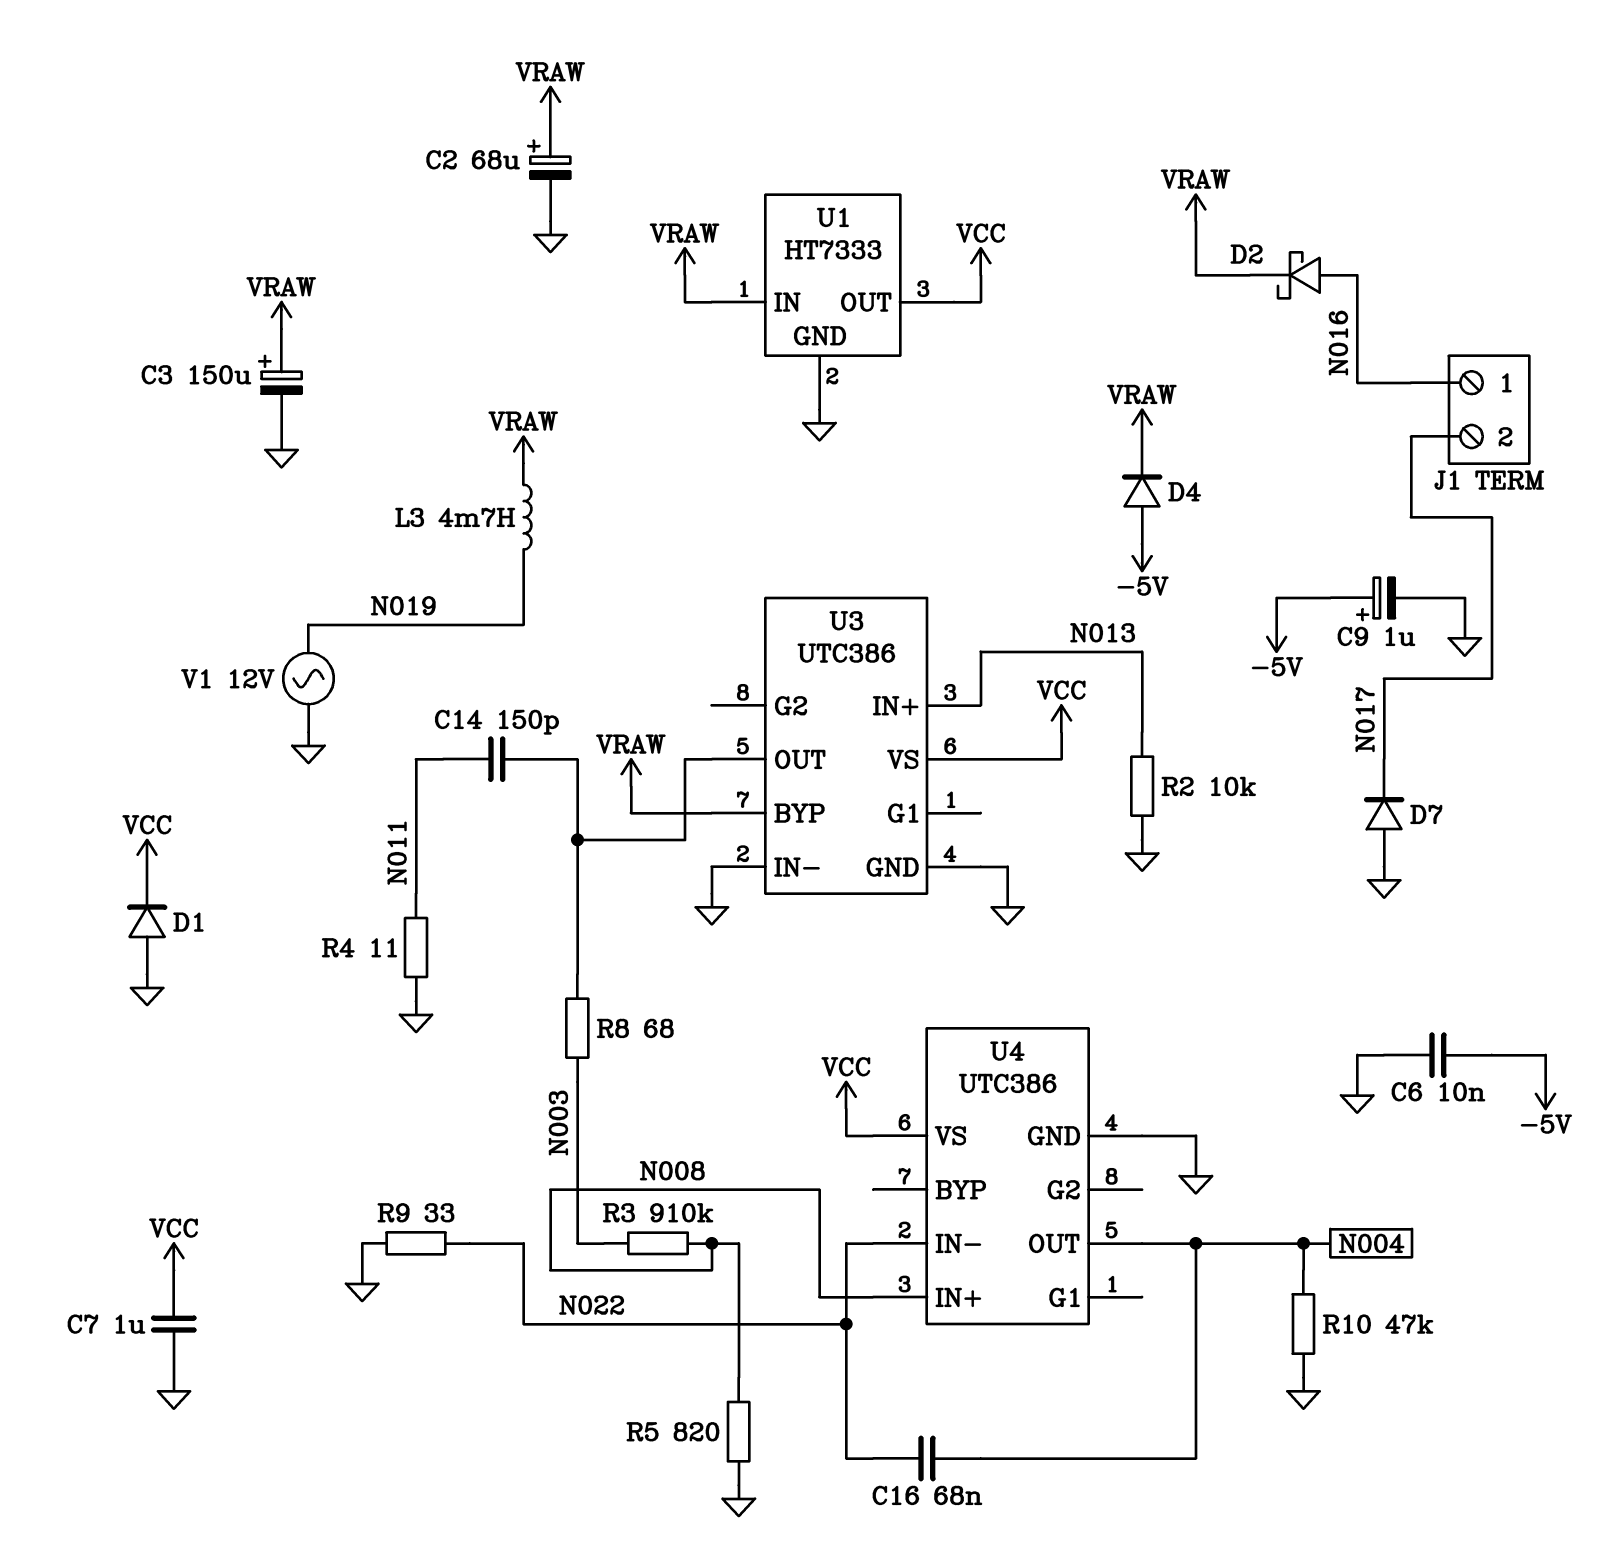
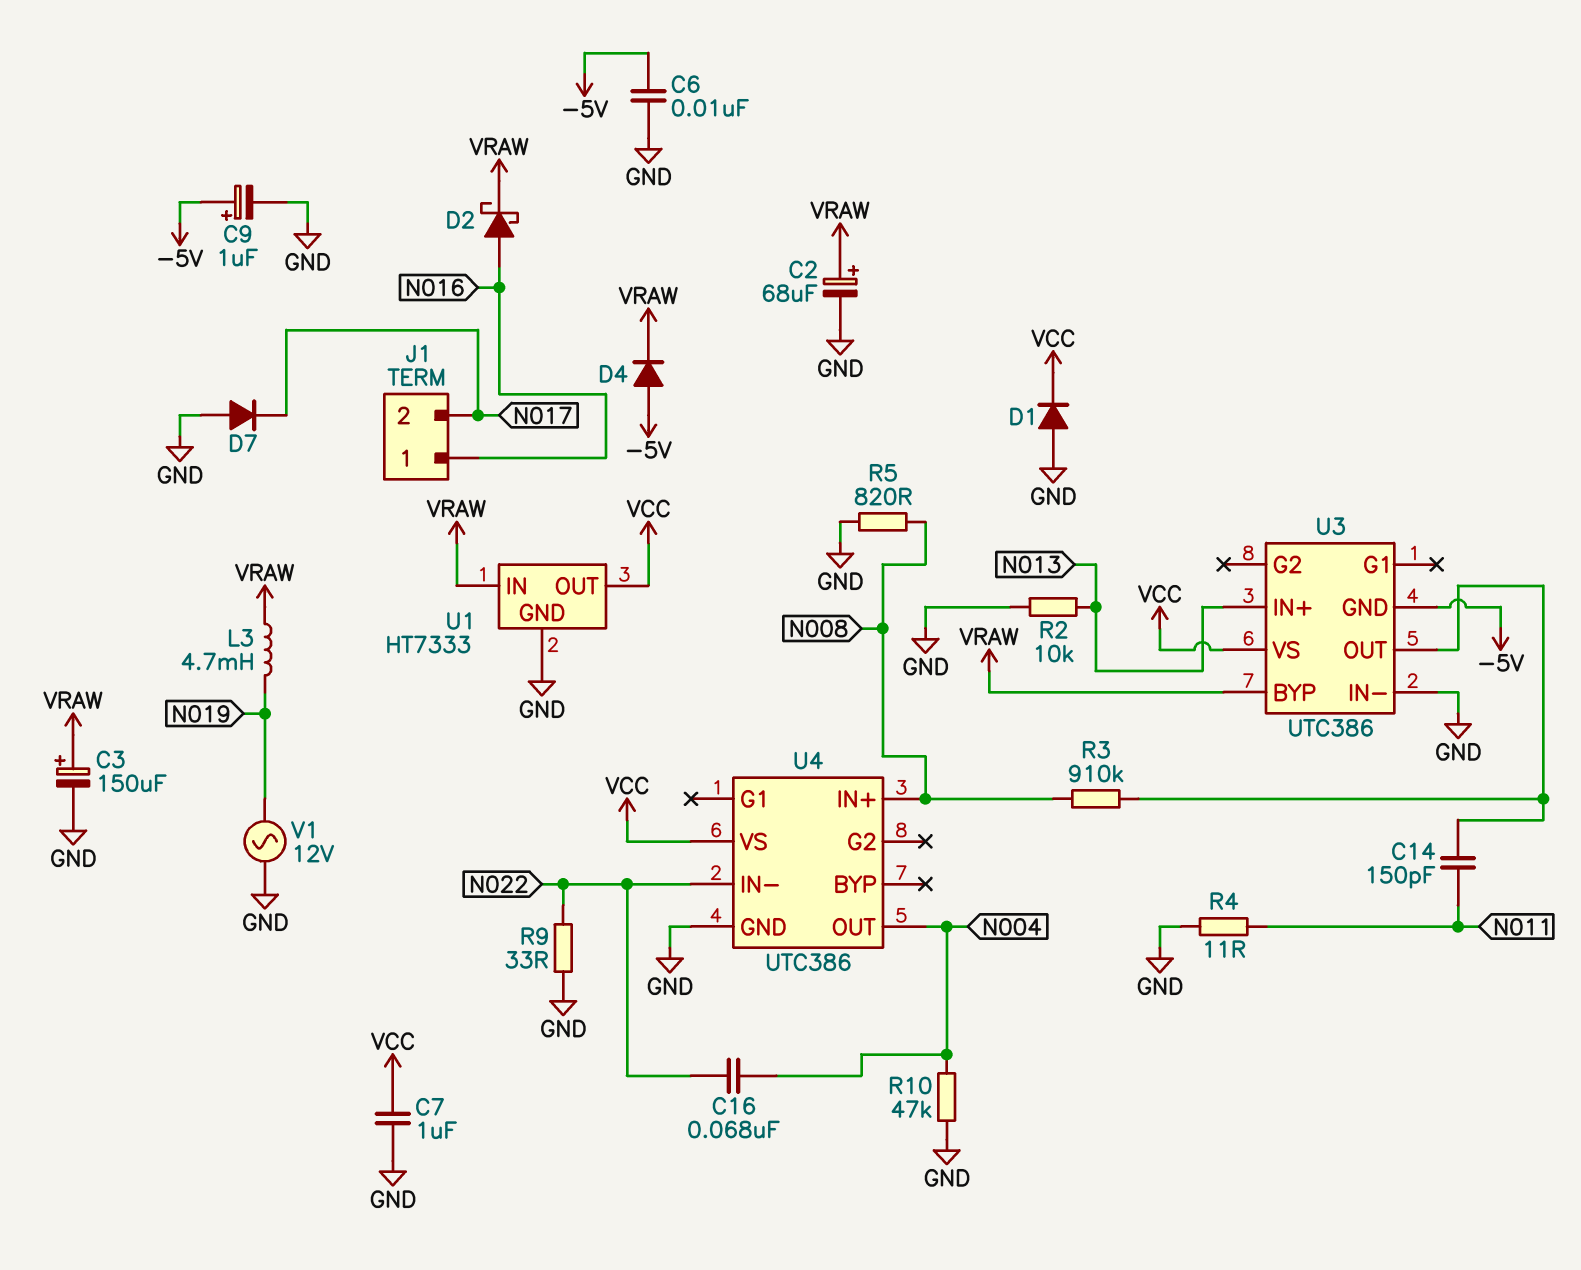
R3: 910k (N003, N008) -> 910k (N008, U3/OUT)
R8: 68 (N003, U3/OUT) -> none
U3 pin GND: GND -> -5V

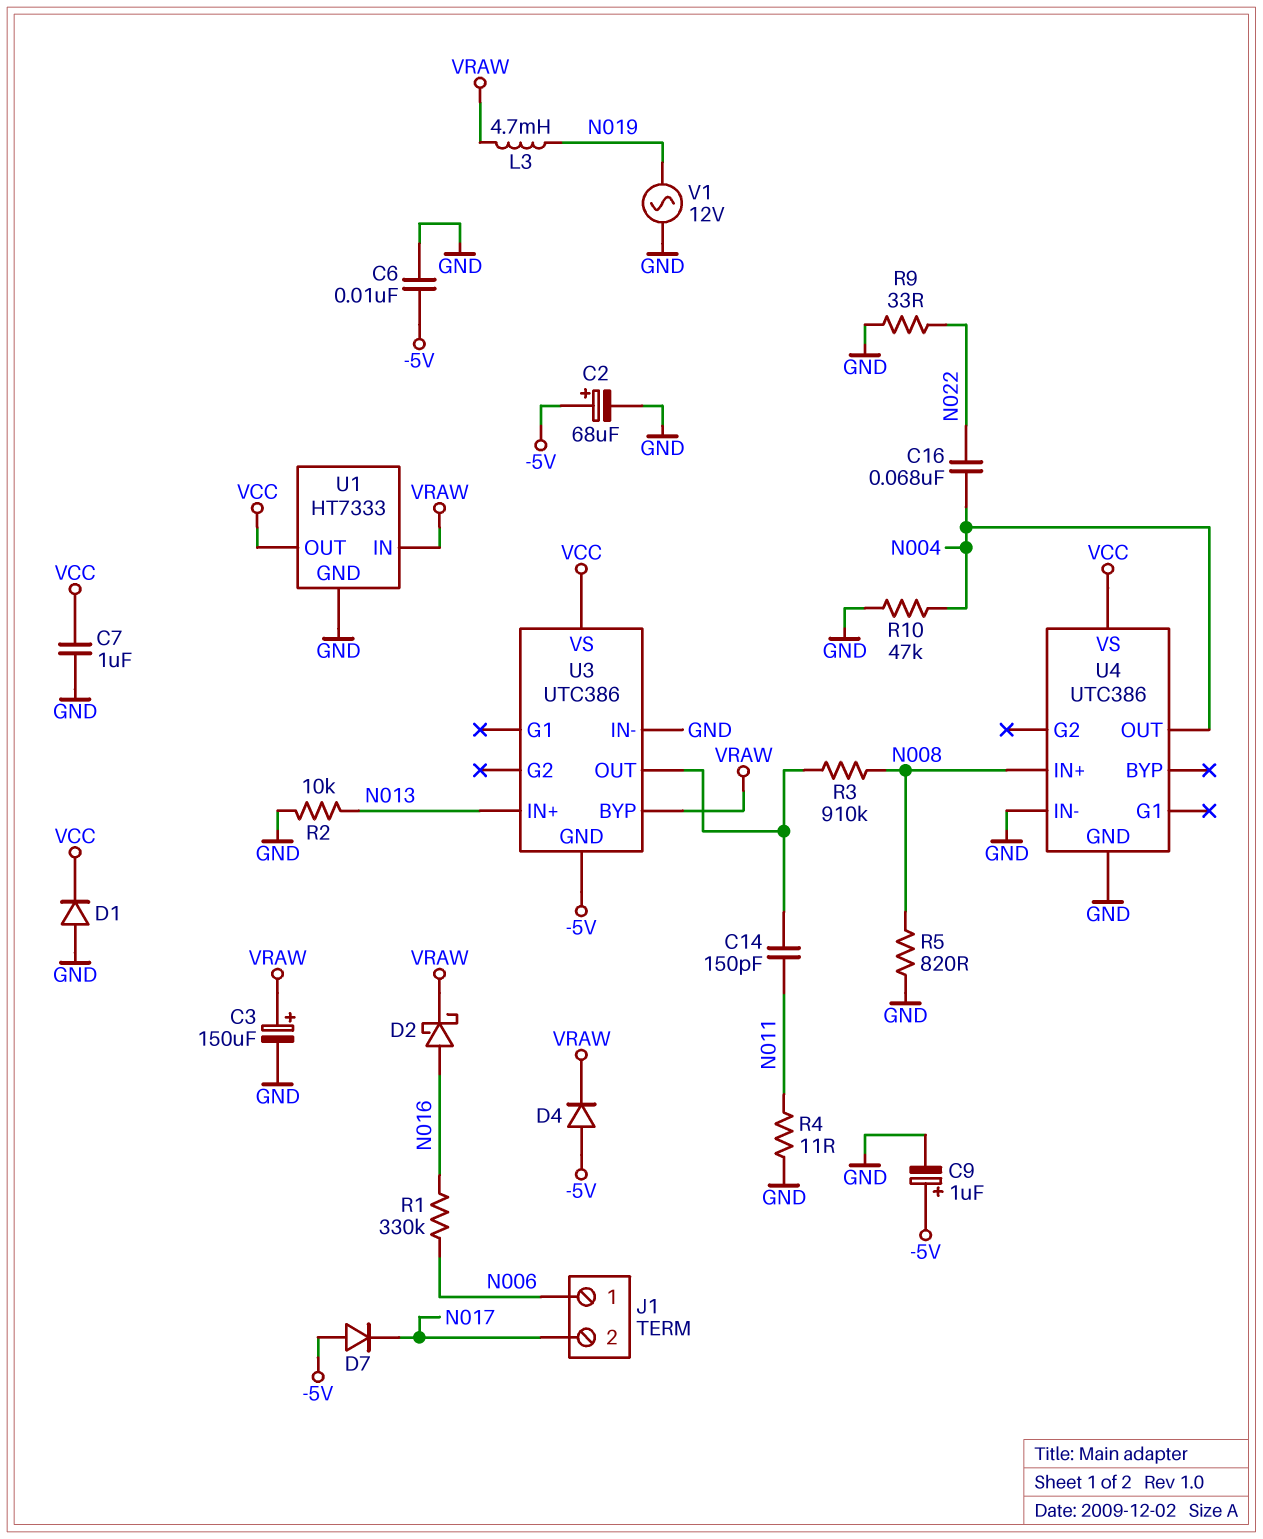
C2: 68uF (plus VRAW, minus GND) -> 68uF (plus -5V, minus GND)
D7: diode (A GND, K N017) -> diode (A -5V, K N017)
J1 pin 1: N016 -> N006
R1: none -> 330k (N006, N016)
U4 pin IN-: N022 -> GND

